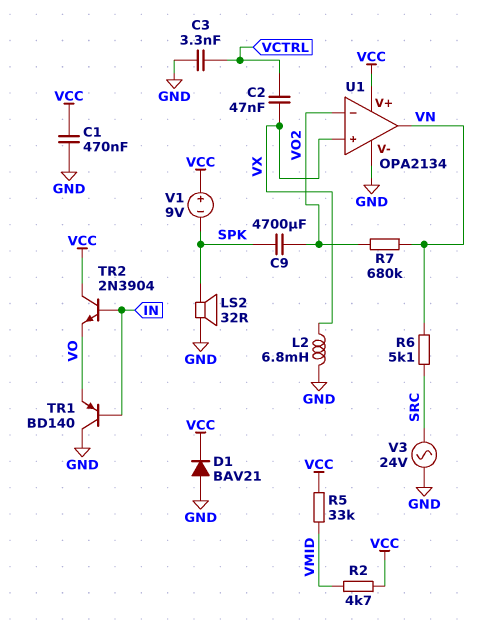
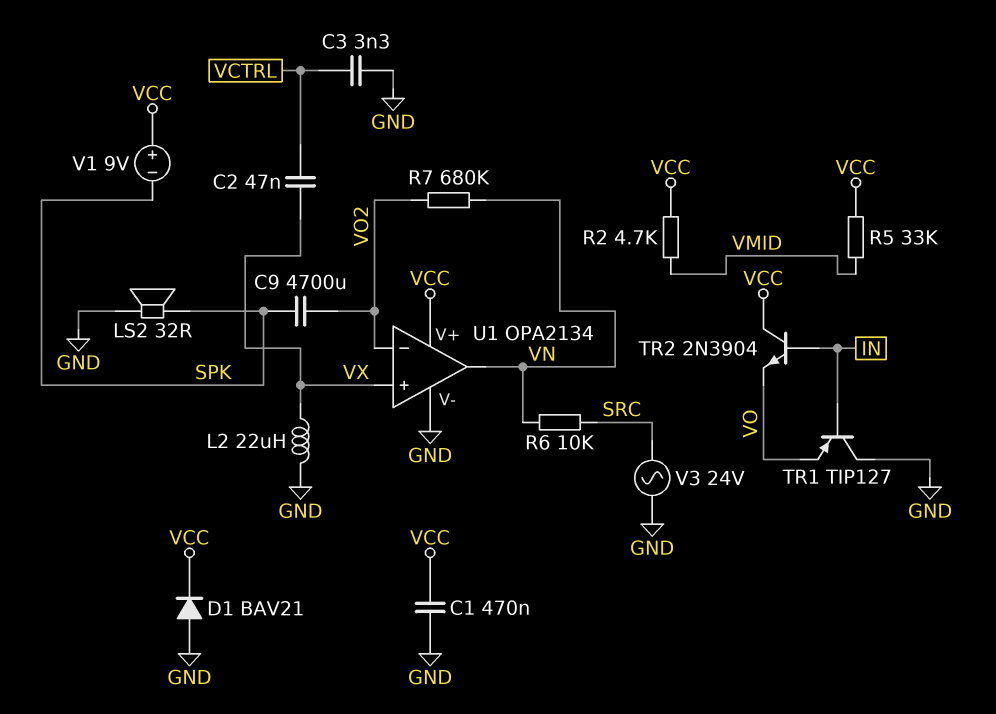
L2: 6.8mH (GND, VX) -> 22uH (GND, VX)
R6: 5.1k (SRC, VN) -> 10k (SRC, VN)
TR1: PNP BD140 (B IN, C GND, E VO) -> PNP TIP127 (B IN, C GND, E VO)

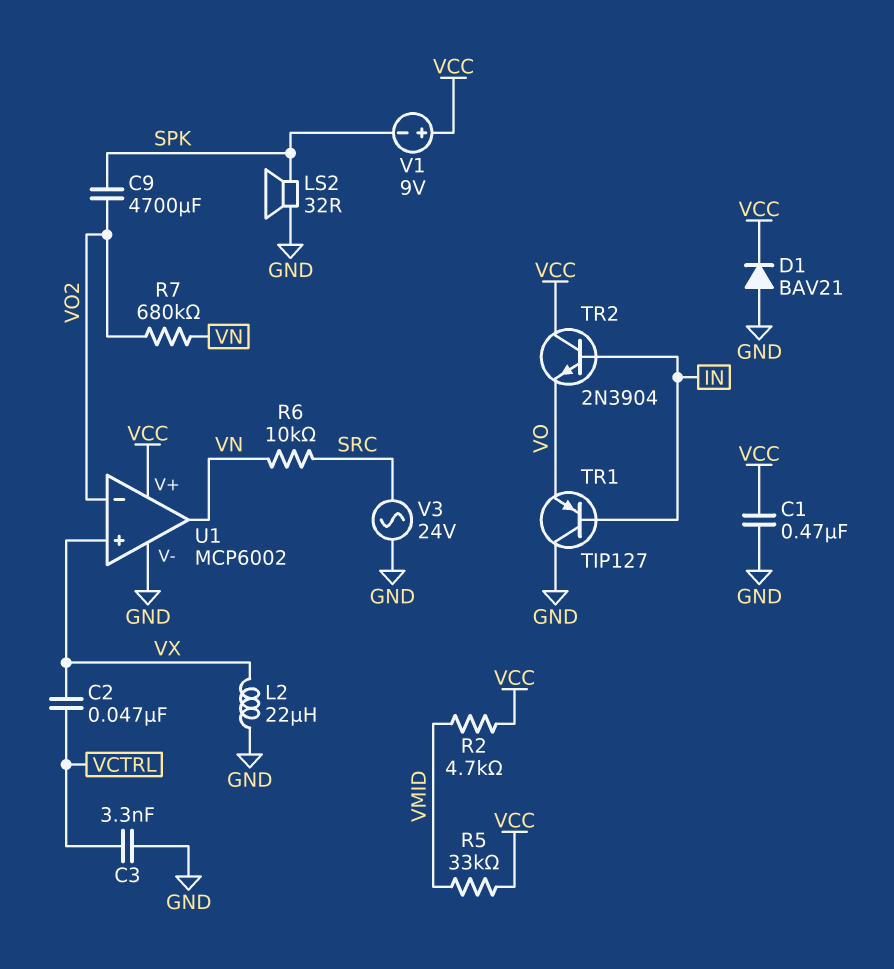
U1: OPA2134 -> MCP6002

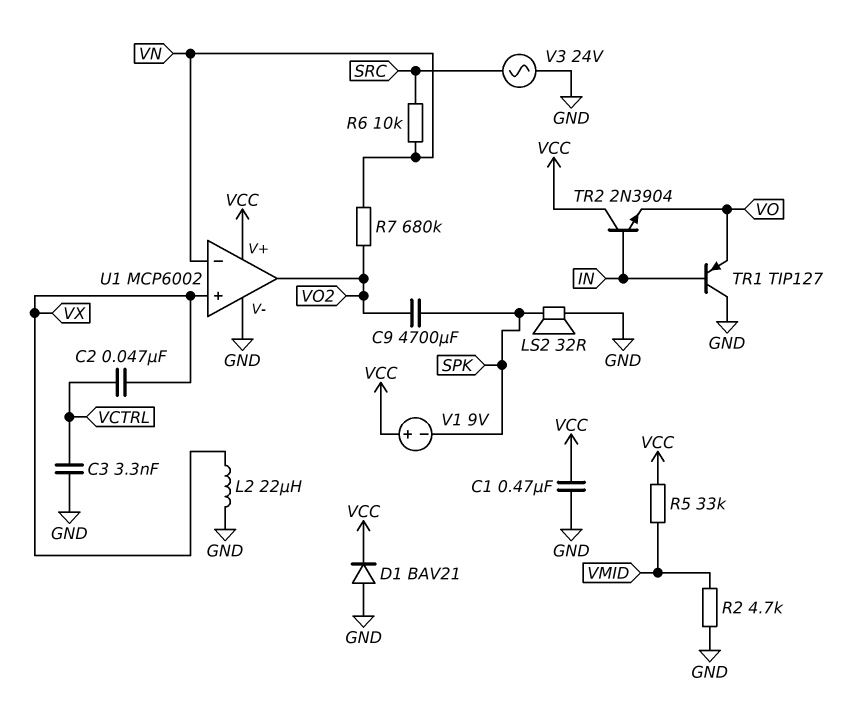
R2: 4.7k (VCC, VMID) -> 4.7k (GND, VMID)
U1 pin in-: VO2 -> VN
U1 pin out: VN -> VO2

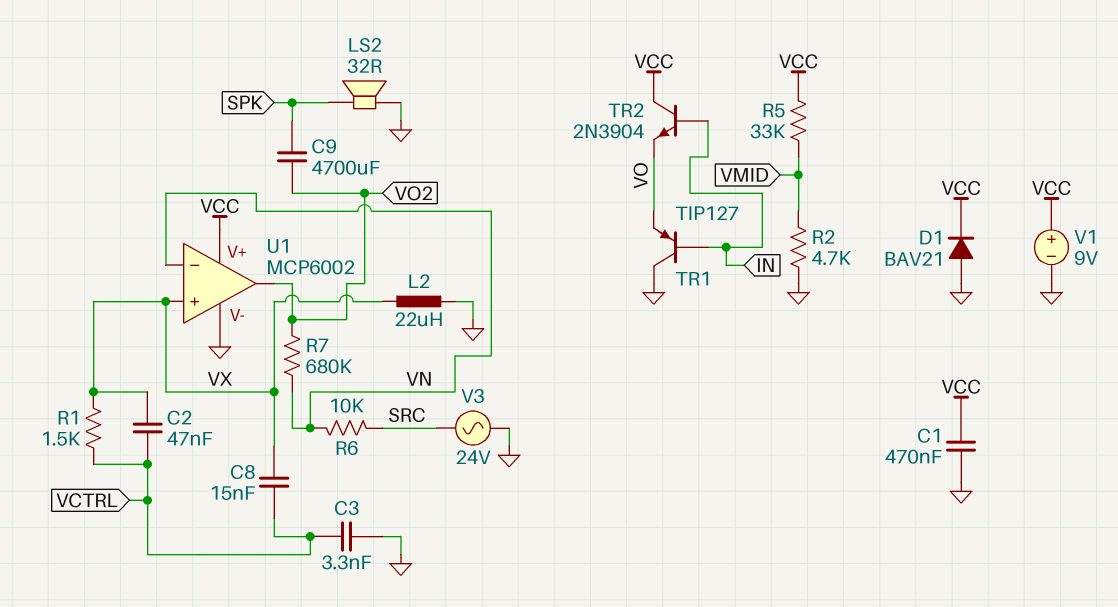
C8: none -> 15nF (VCTRL, VX)
R1: none -> 1.5k (VCTRL, VX)
V1: 9V (plus VCC, minus SPK) -> 9V (plus VCC, minus GND)

